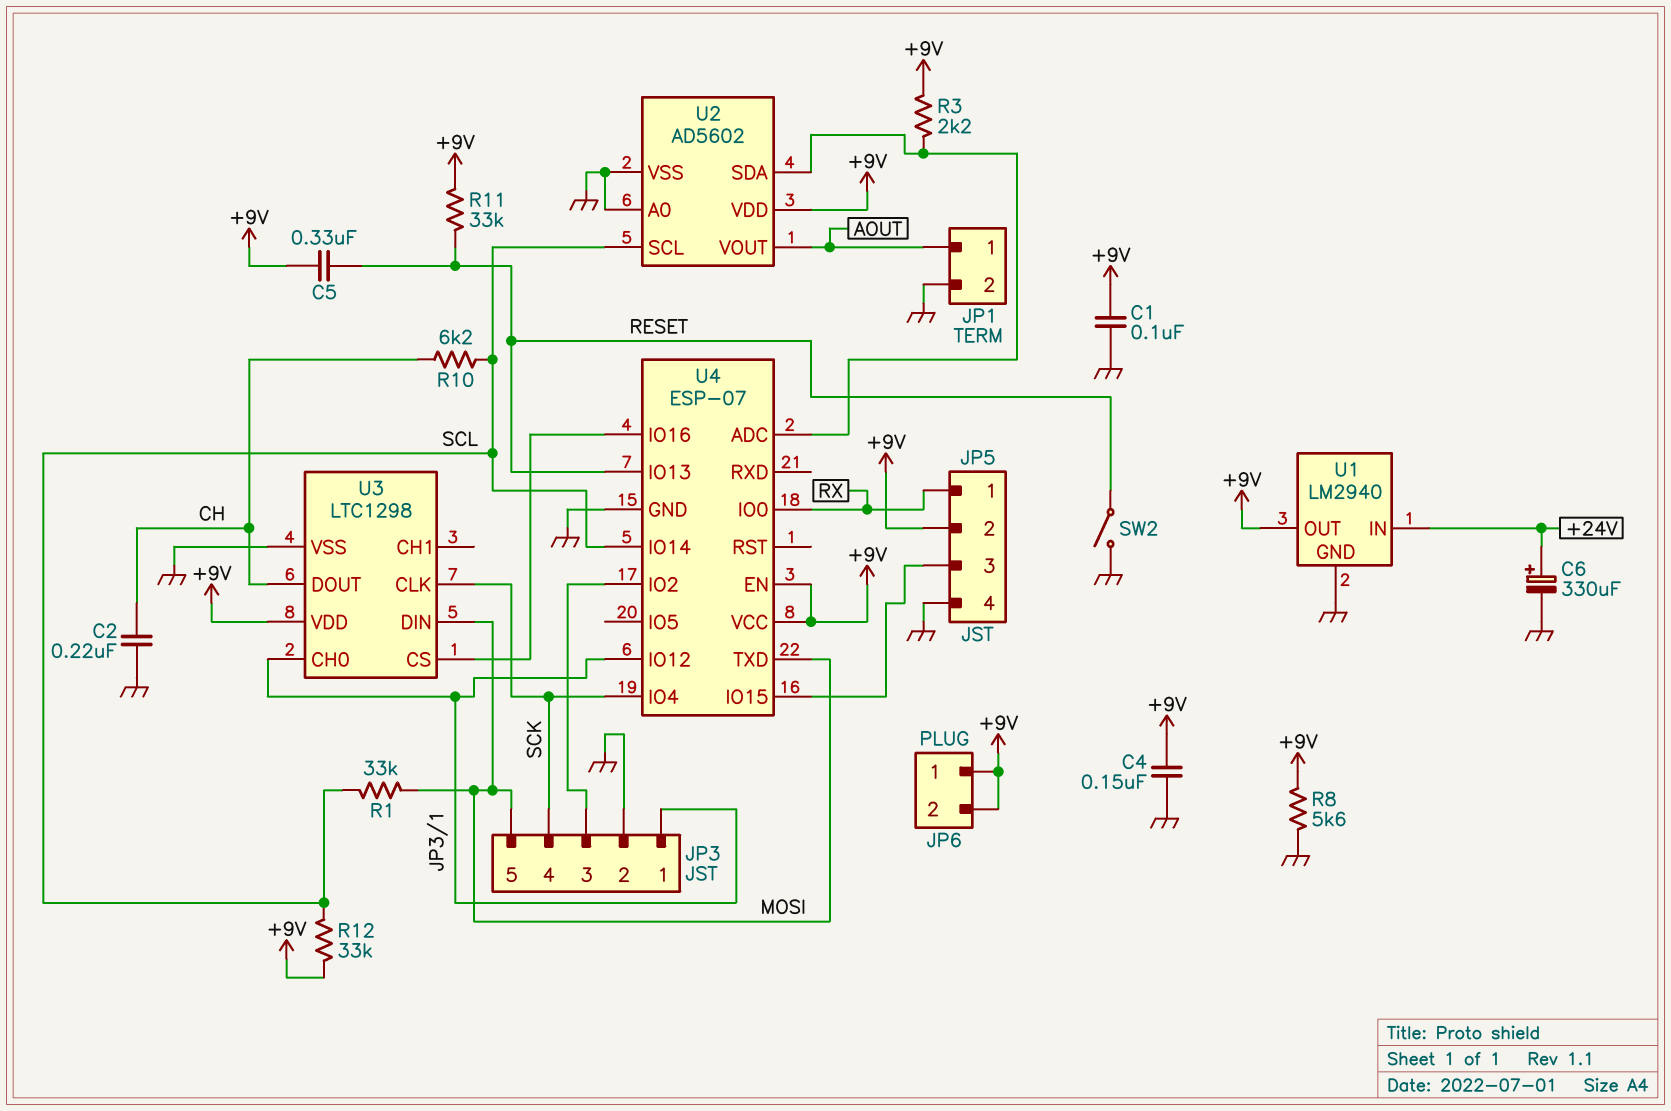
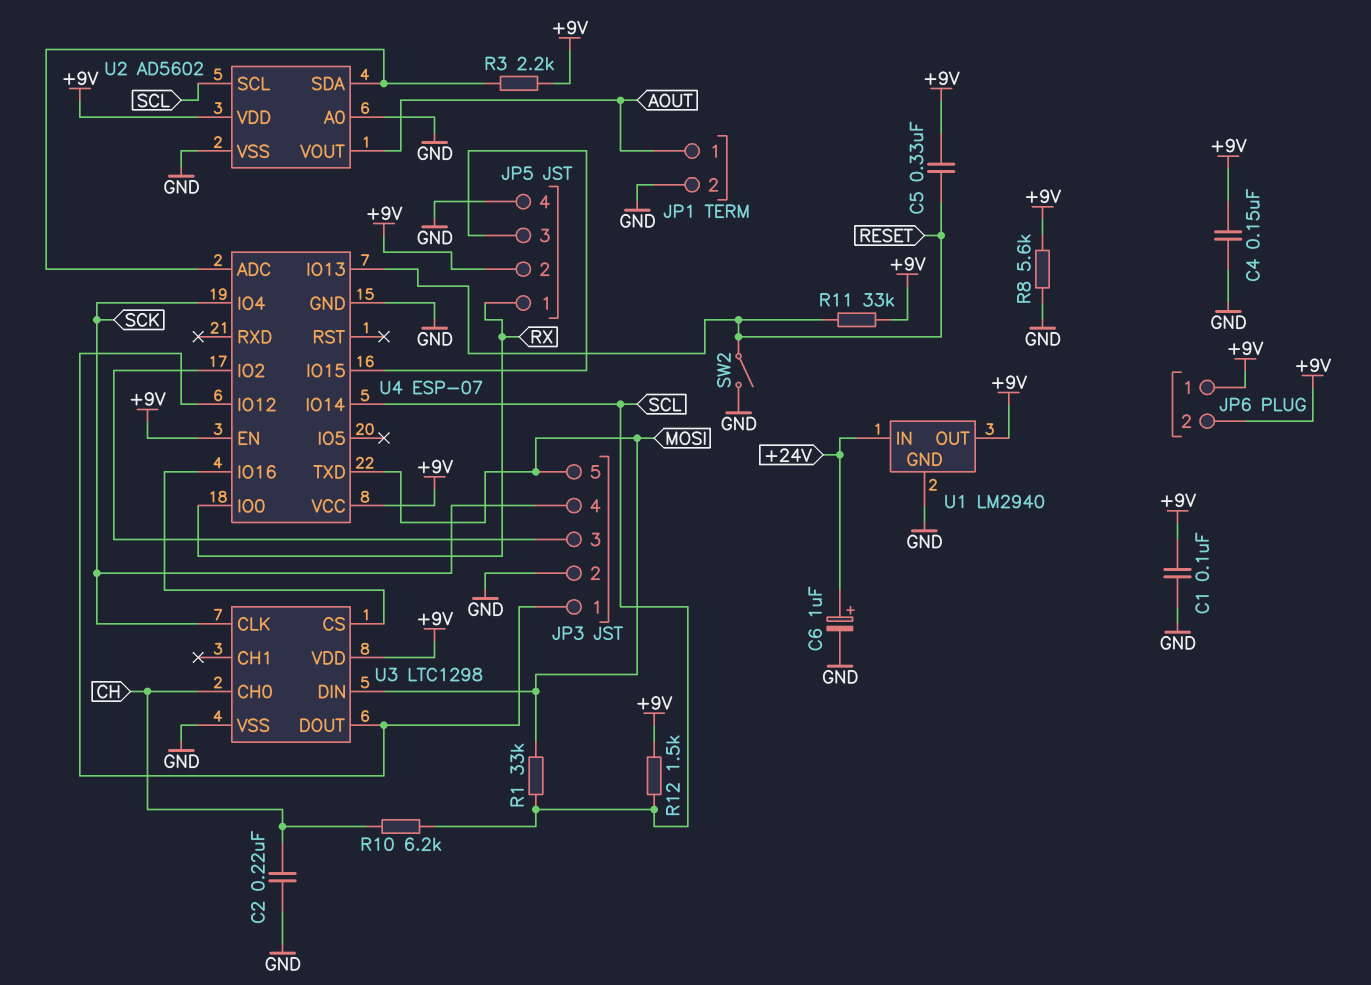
C6: 330uF (plus +24V, minus GND) -> 1uF (plus +24V, minus GND)
R12: 33k (+9V, SCL) -> 1.5k (+9V, SCL)
U3 pin CH0: JP3/1 -> CH
U3 pin DOUT: CH -> JP3/1

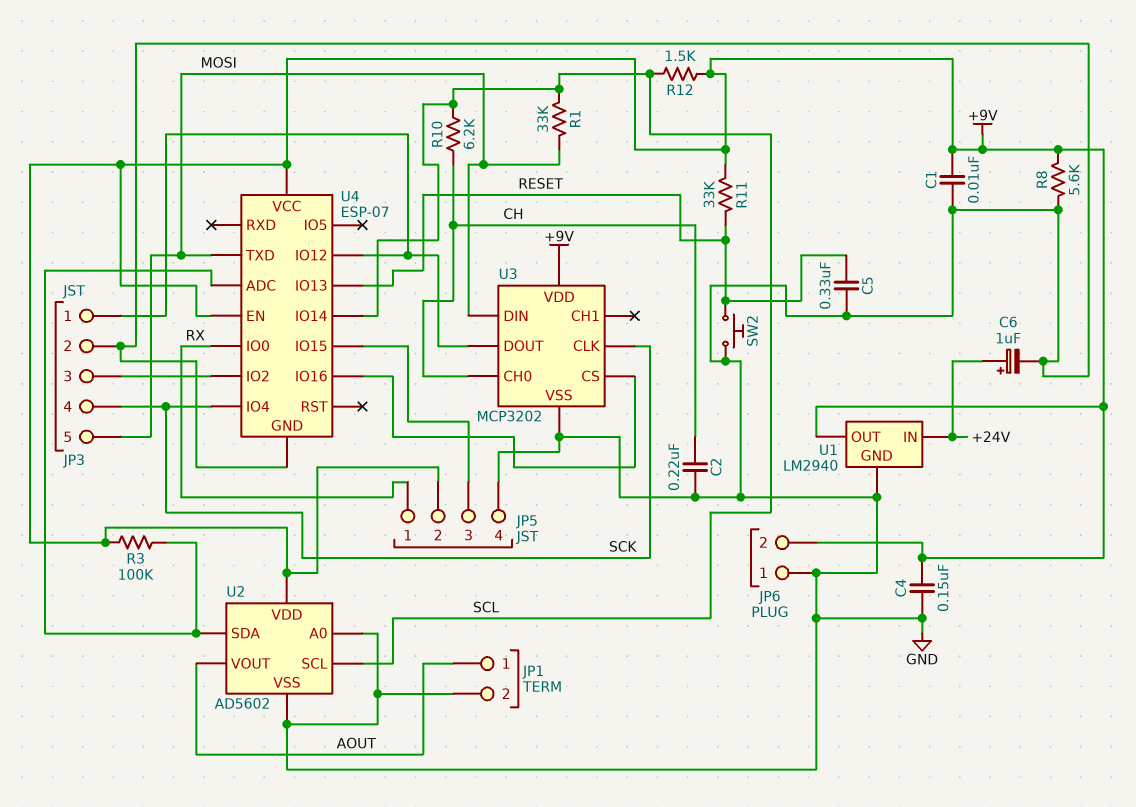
C1: 100nF (+9V, GND) -> 10nF (+9V, GND)
C5: 330nF (+9V, RESET) -> 330nF (GND, RESET)
JP6 pin 1: +9V -> GND
R3: 2.2k (+9V, U2/SDA) -> 100k (+9V, U2/SDA)
SW2: switch (GND, RESET) -> button (GND, RESET)
U3: LTC1298 -> MCP3202

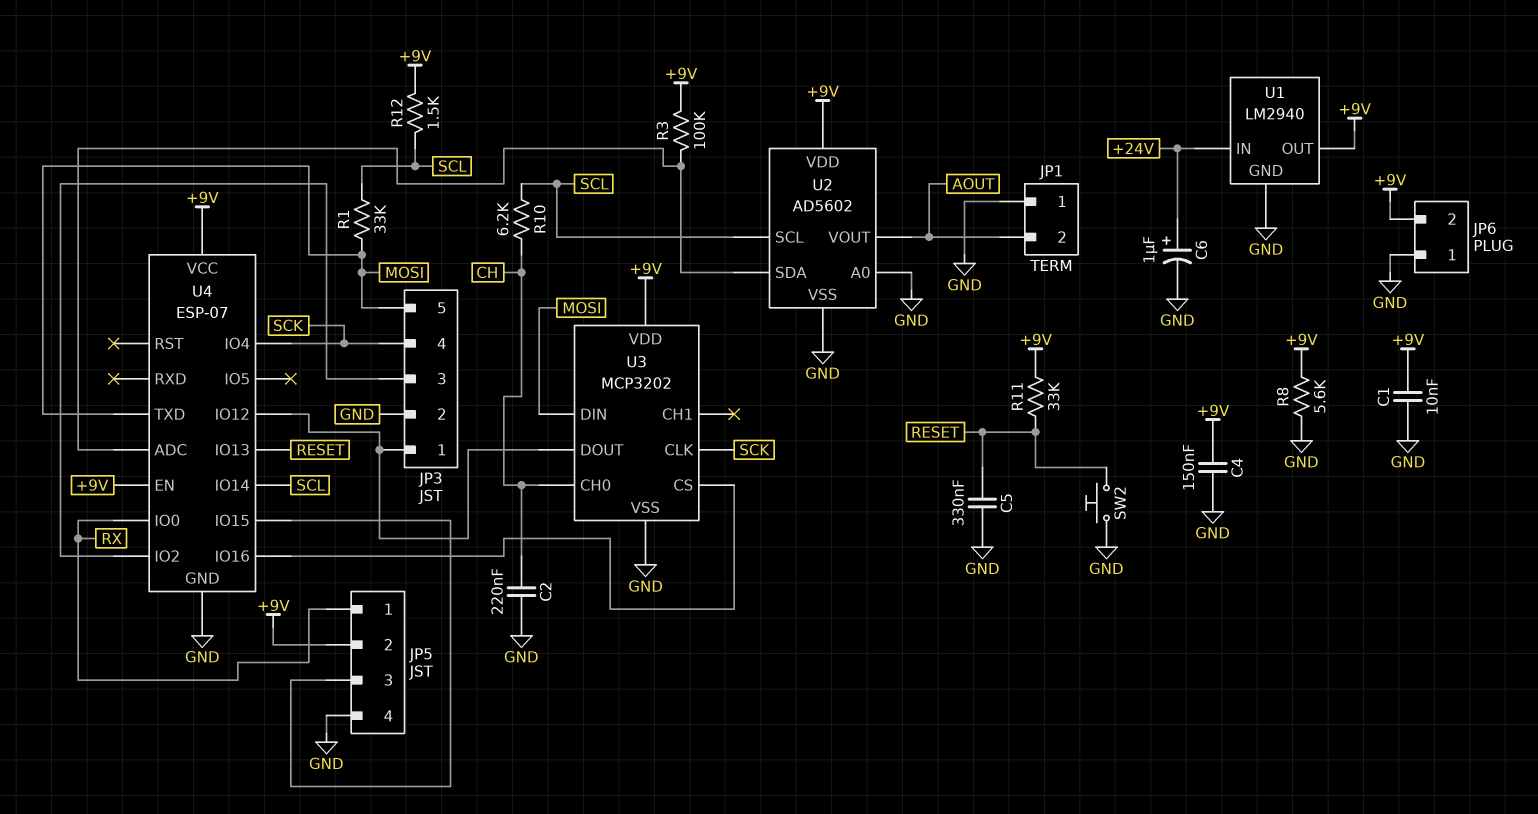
JP1 pin 1: AOUT -> GND
JP1 pin 2: GND -> AOUT

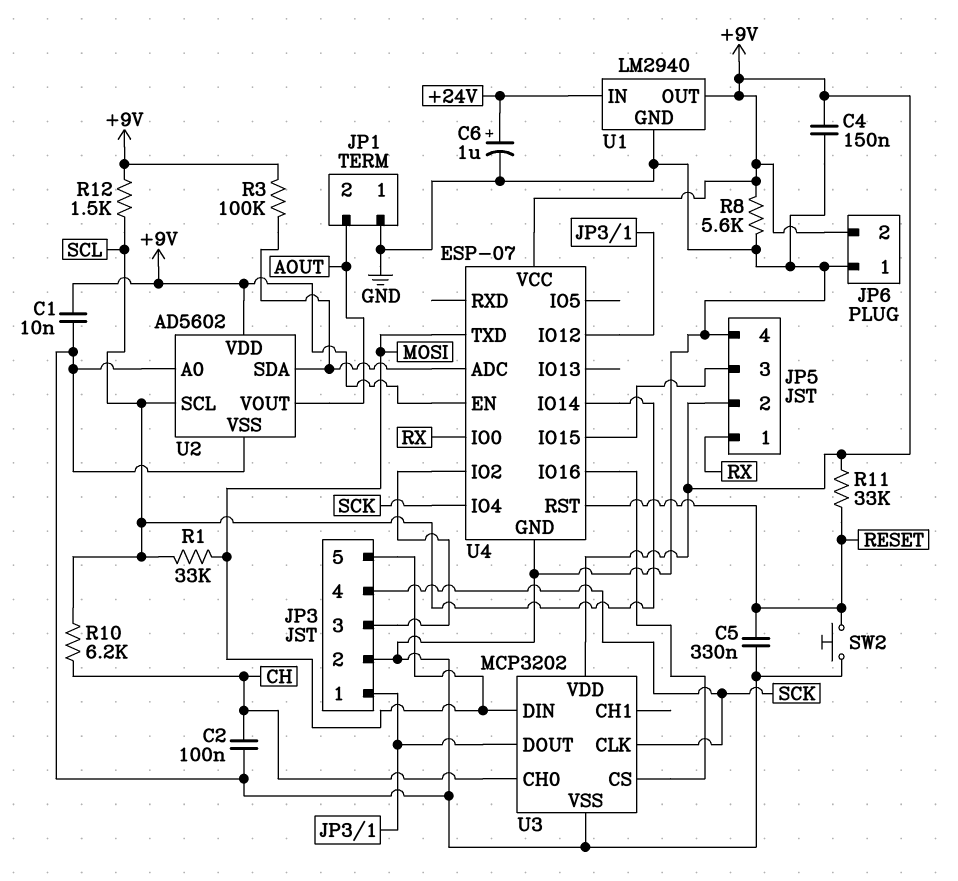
C2: 220nF (CH, GND) -> 100nF (CH, GND)
U4 pin IO13: RESET -> none
U4 pin RST: none -> RESET

